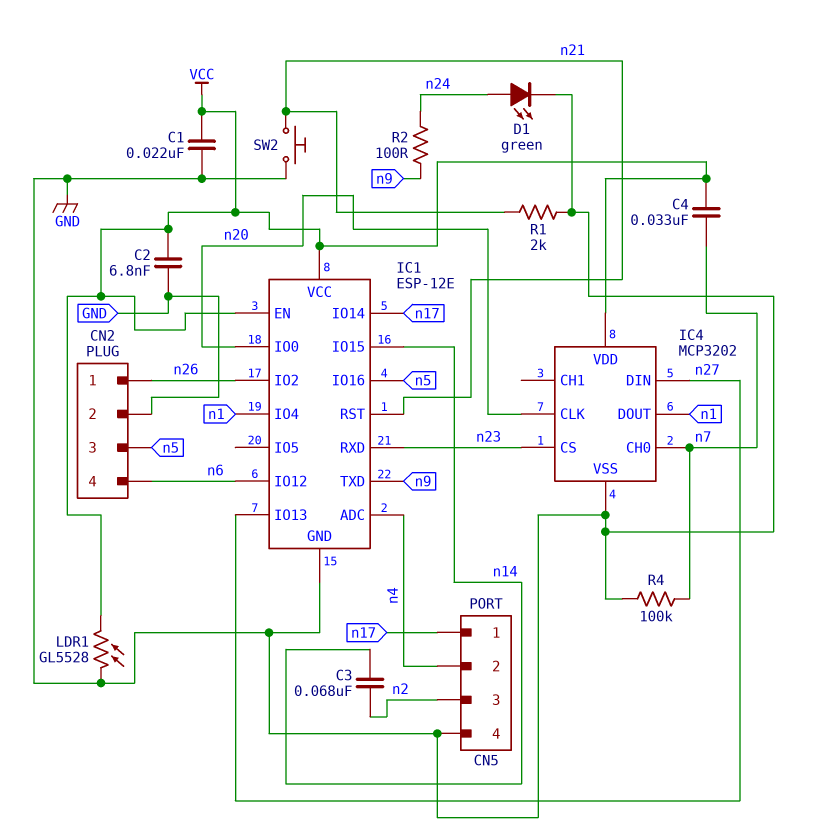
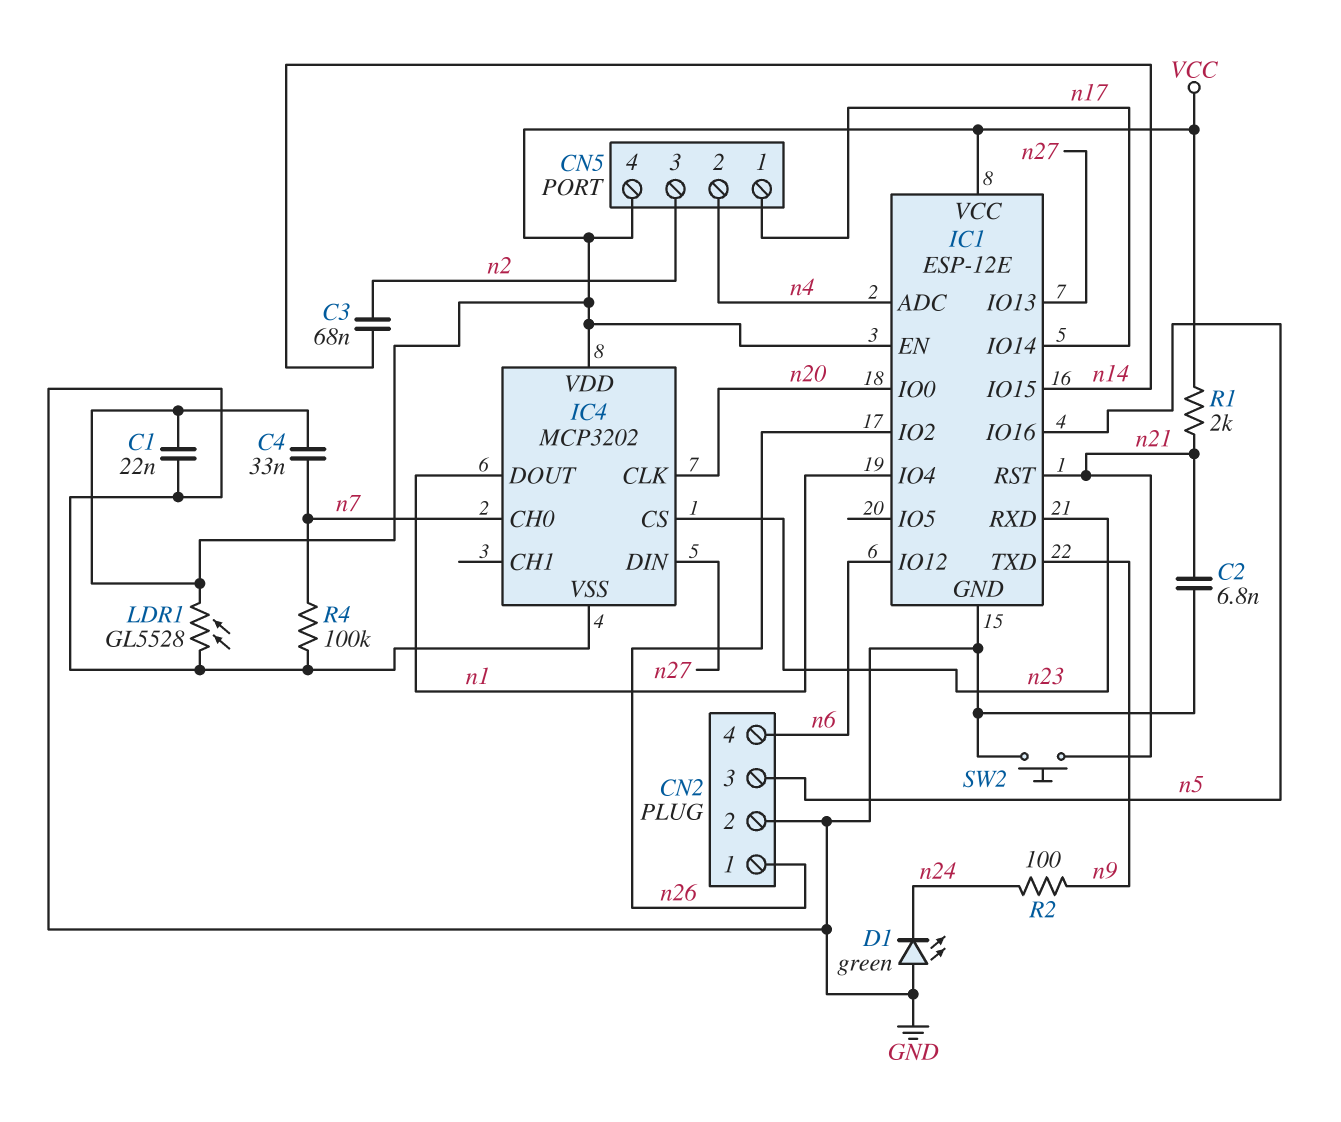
C2: 6.8nF (GND, VCC) -> 6.8nF (GND, n21)
CN5 pin 4: GND -> VCC
D1: LED green (A n24, K GND) -> LED green (A GND, K n24)
R1: 2k (GND, n21) -> 2k (VCC, n21)

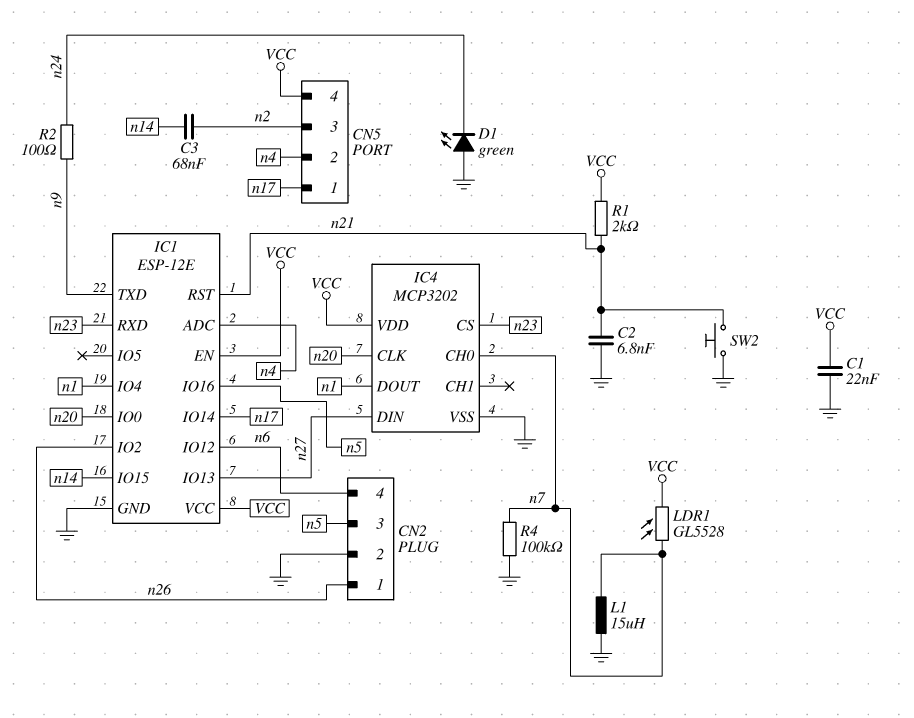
C4: 33nF (VCC, n7) -> none
L1: none -> 15uH (GND, n7)
LDR1: GL5528 (GND, VCC) -> GL5528 (VCC, n7)

